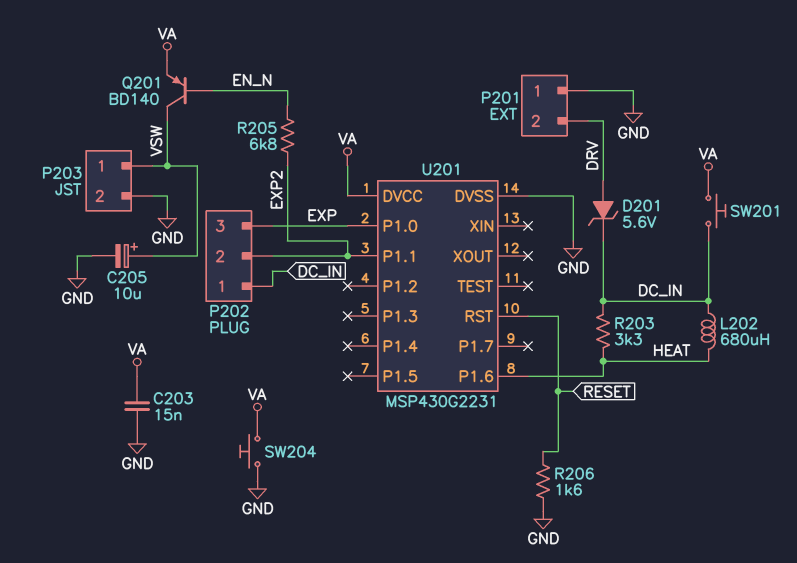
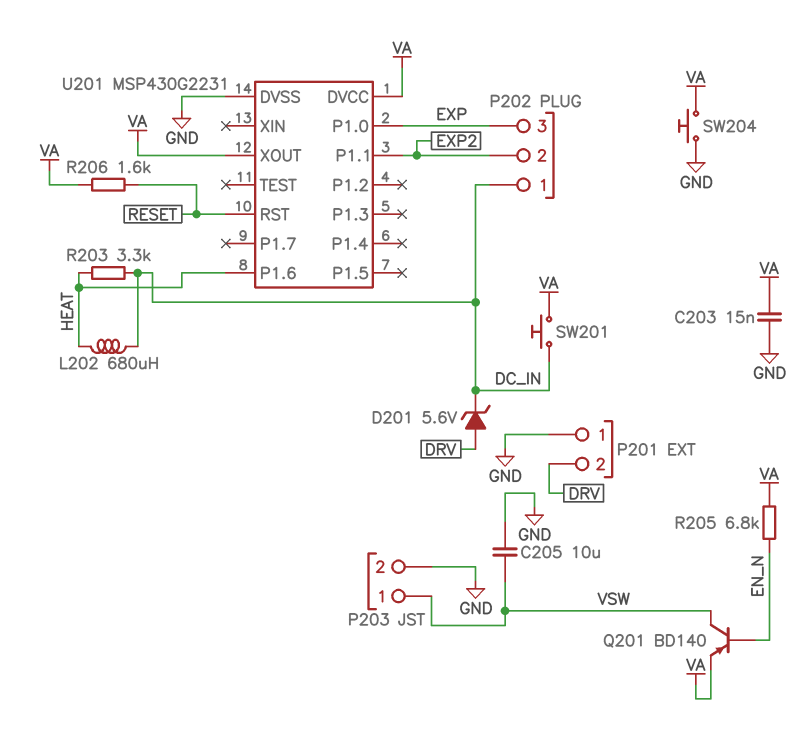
C205: 10uF (plus VSW, minus GND) -> 10uF (GND, VSW)
R205: 6.8k (EN_N, EXP2) -> 6.8k (EN_N, VA)
R206: 1.6k (GND, RESET) -> 1.6k (RESET, VA)
U201 pin XOUT: none -> VA

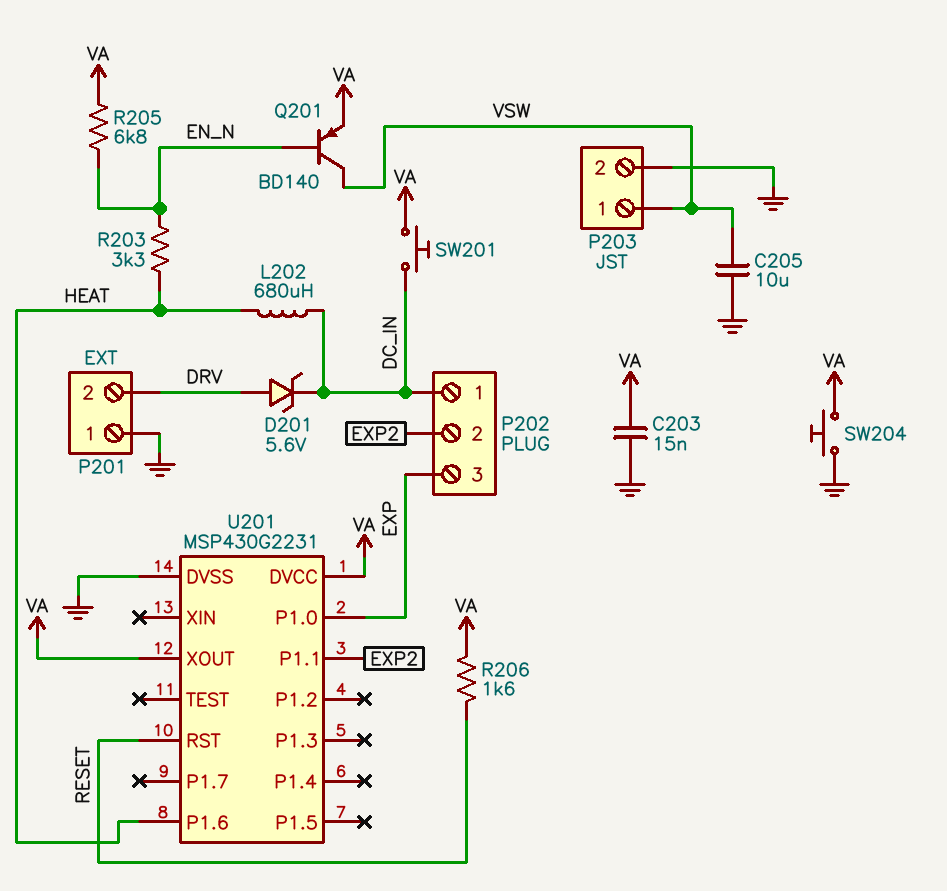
R203: 3.3k (DC_IN, HEAT) -> 3.3k (EN_N, HEAT)

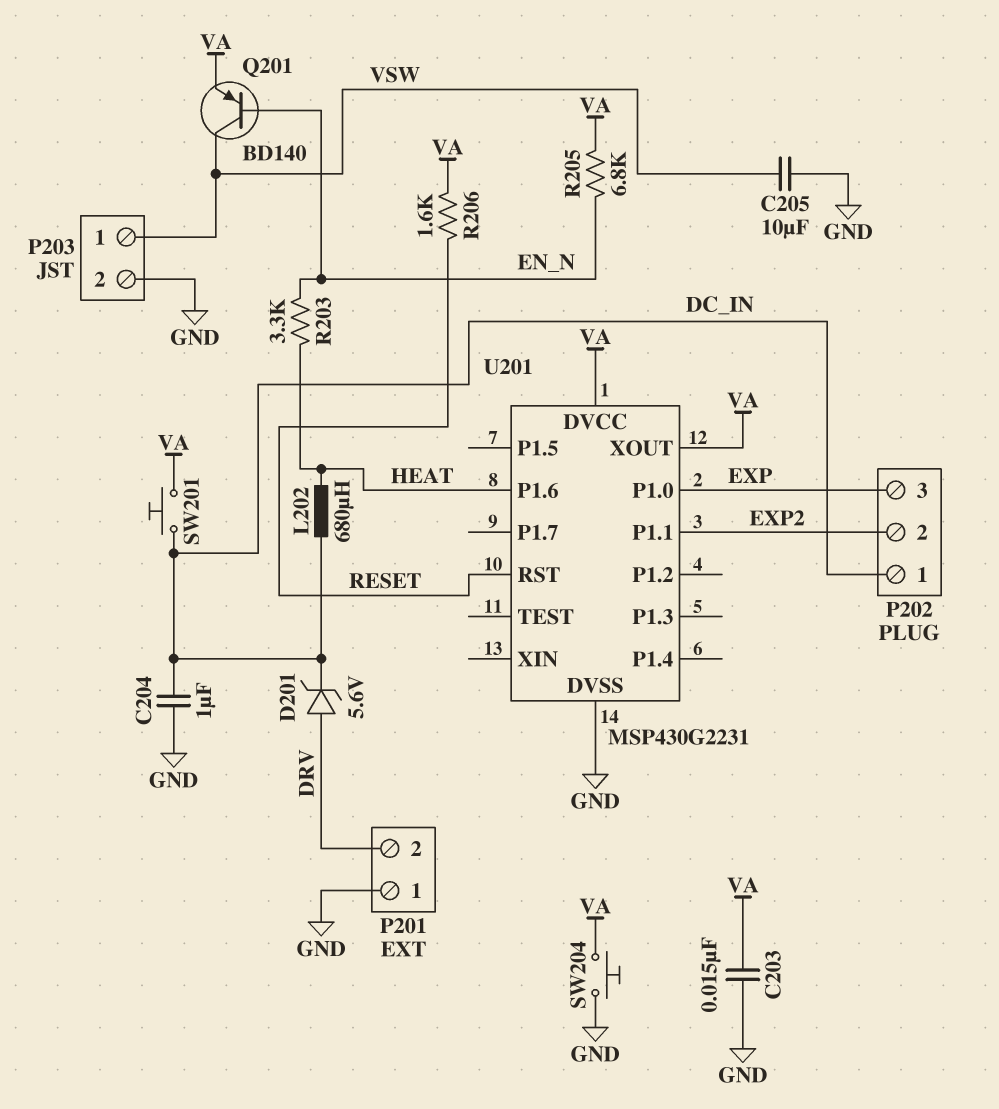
C204: none -> 1uF (DC_IN, GND)

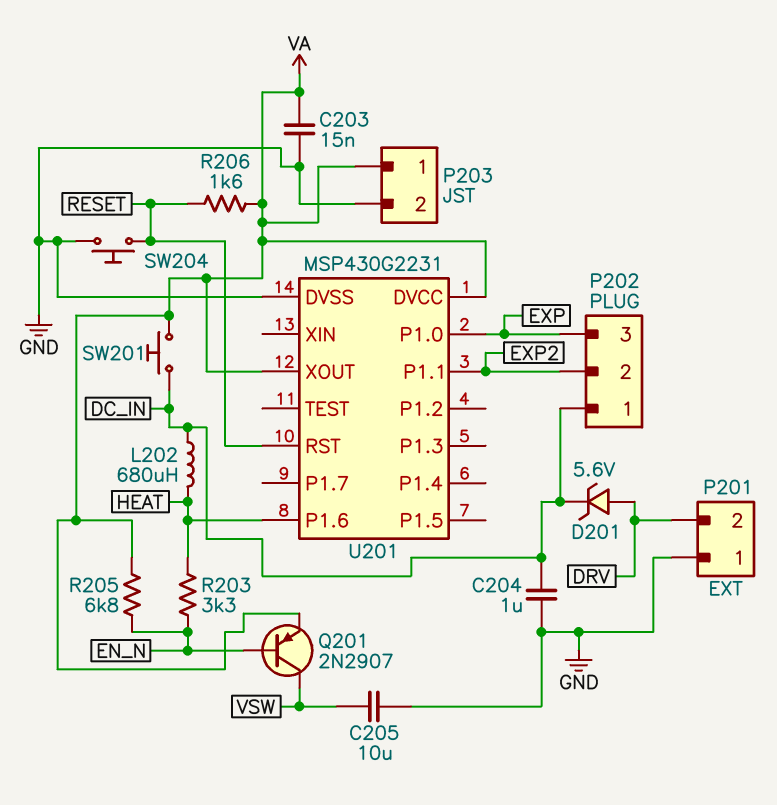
P203 pin 1: VSW -> VA
Q201: PNP BD140 (B EN_N, C VSW, E VA) -> PNP 2N2907 (B EN_N, C VSW, E VA)
SW204: button (GND, VA) -> button (GND, RESET)

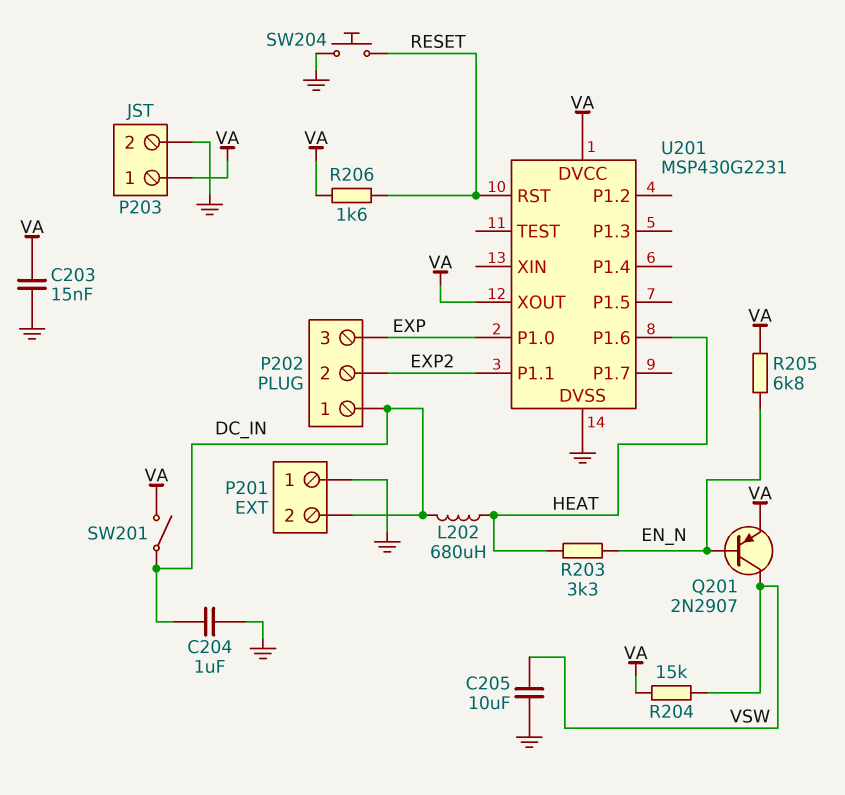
D201: zener 5.6V (A DRV, K DC_IN) -> none
P201 pin 2: DRV -> DC_IN
R204: none -> 15k (VA, VSW)
SW201: button (DC_IN, VA) -> switch (DC_IN, VA)

